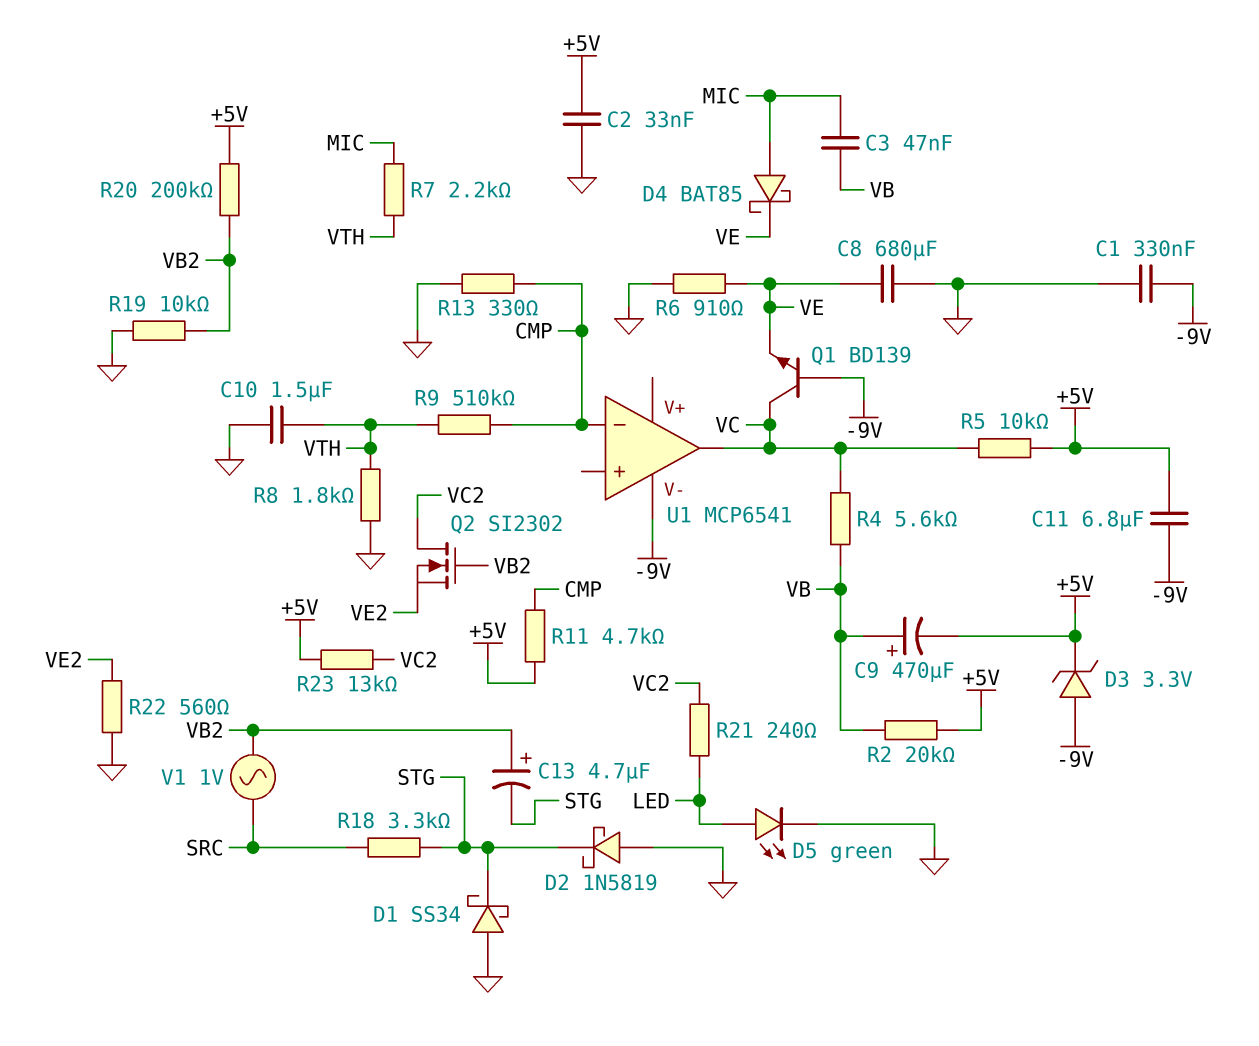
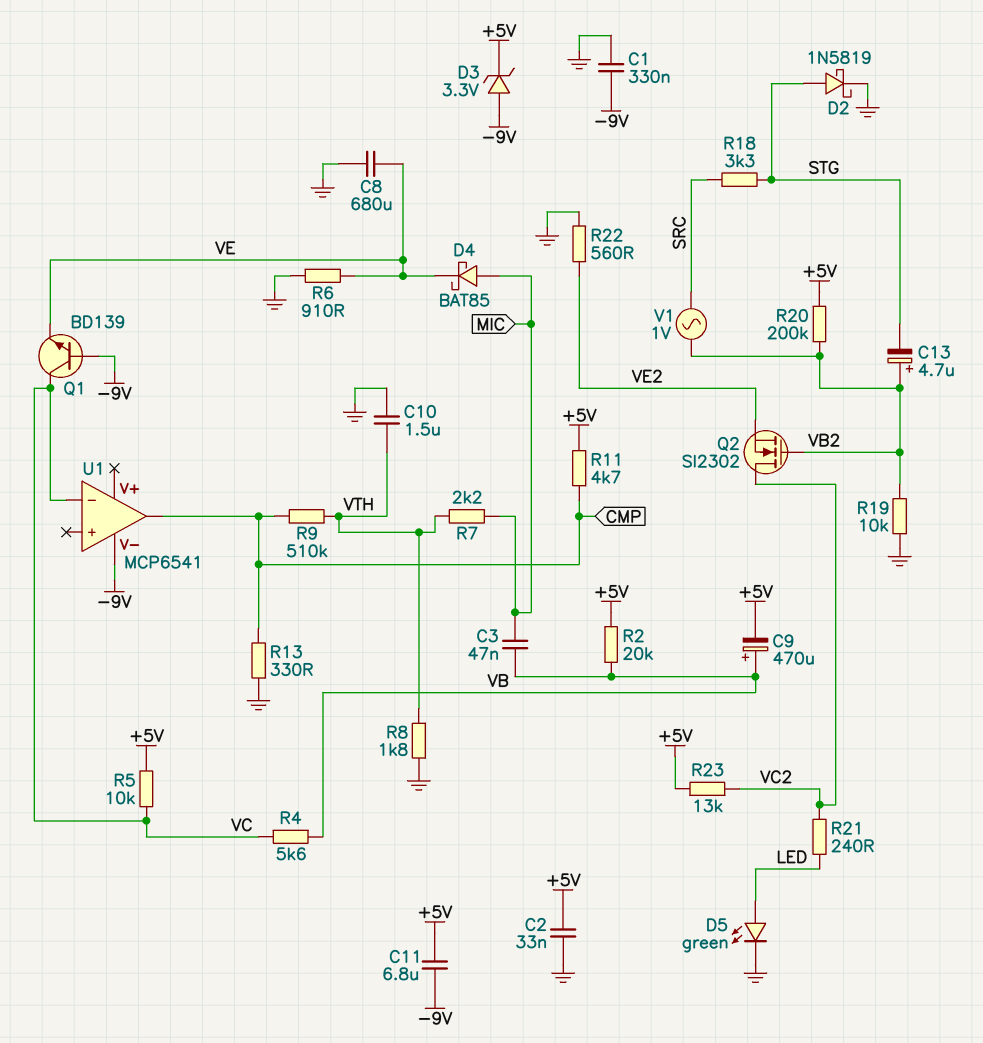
D1: schottky SS34 (A GND, K STG) -> none
D2: schottky 1N5819 (A GND, K STG) -> schottky 1N5819 (A STG, K GND)
U1 pin in-: CMP -> VC
U1 pin out: VC -> CMP

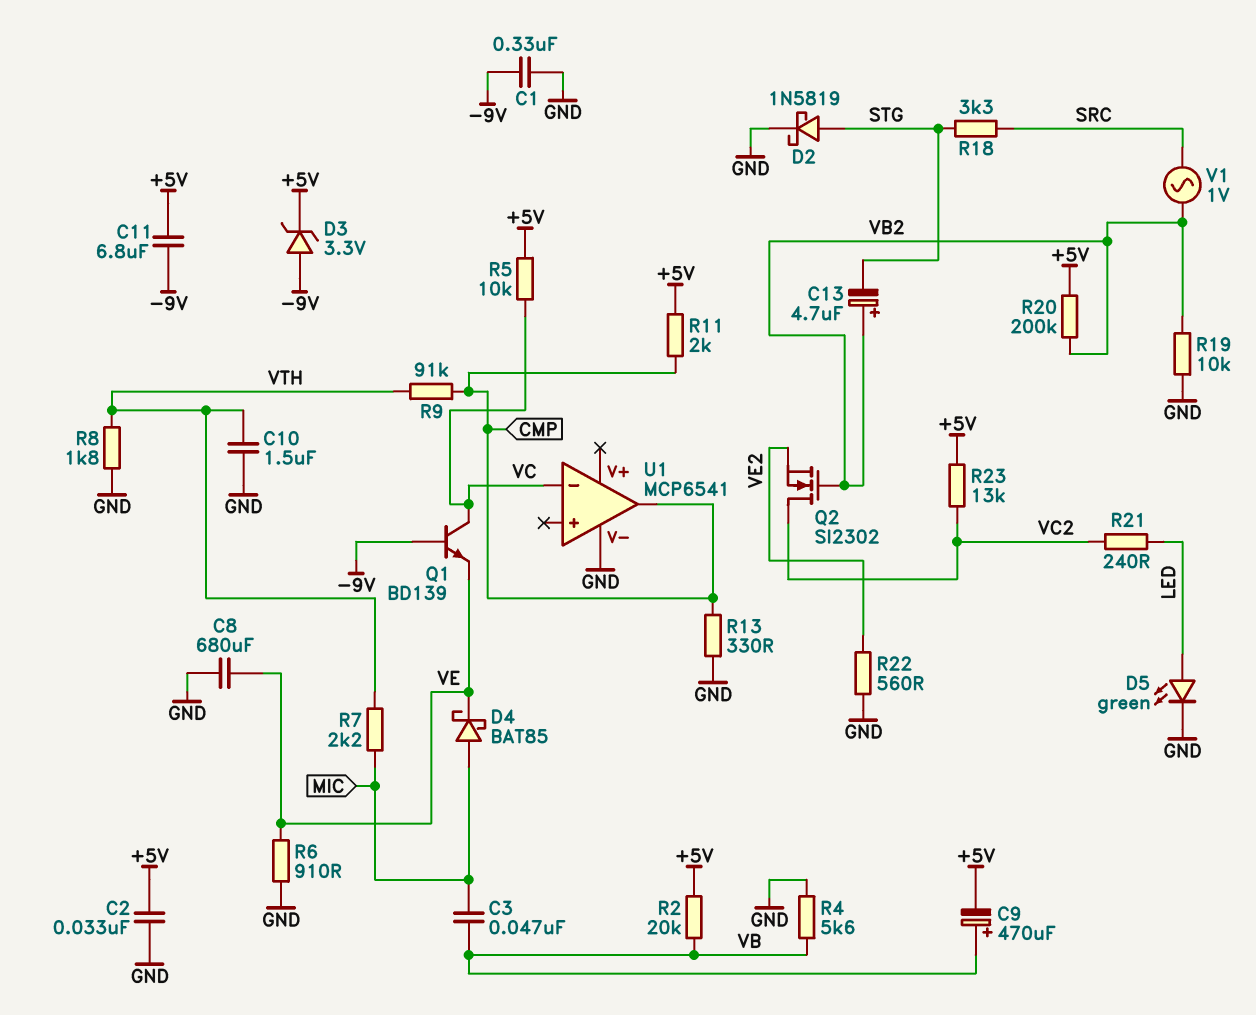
R4: 5.6k (VB, VC) -> 5.6k (GND, VB)
R9: 510k (CMP, VTH) -> 91k (CMP, VTH)
R11: 4.7k (+5V, CMP) -> 2k (+5V, CMP)
U1 pin V-: -9V -> GND

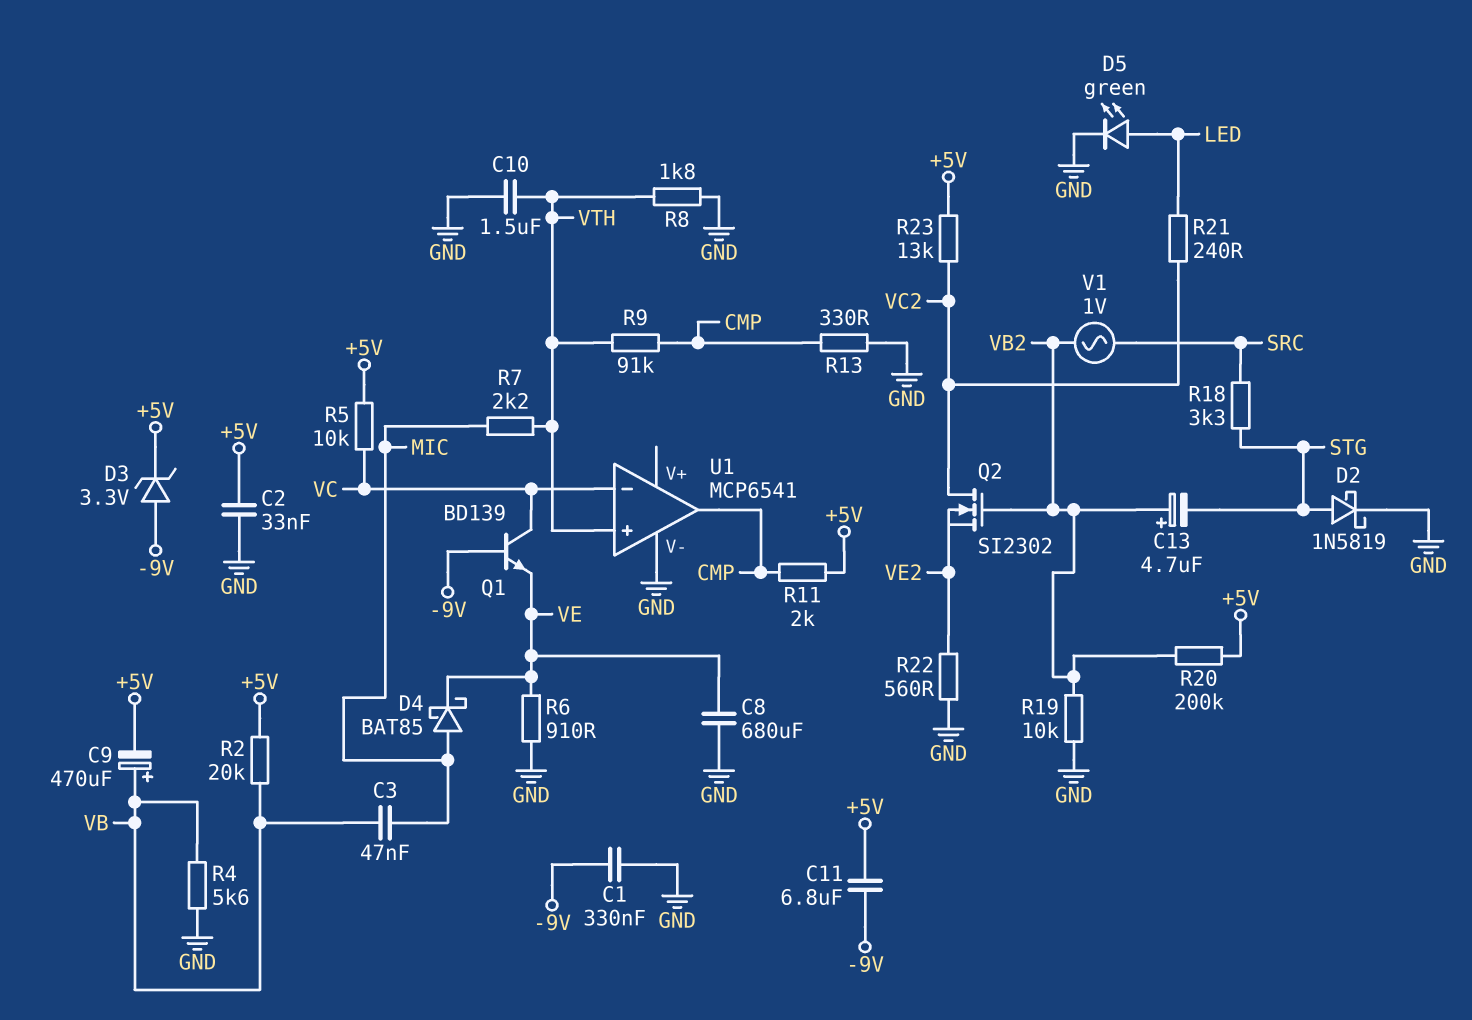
U1 pin in+: none -> VTH

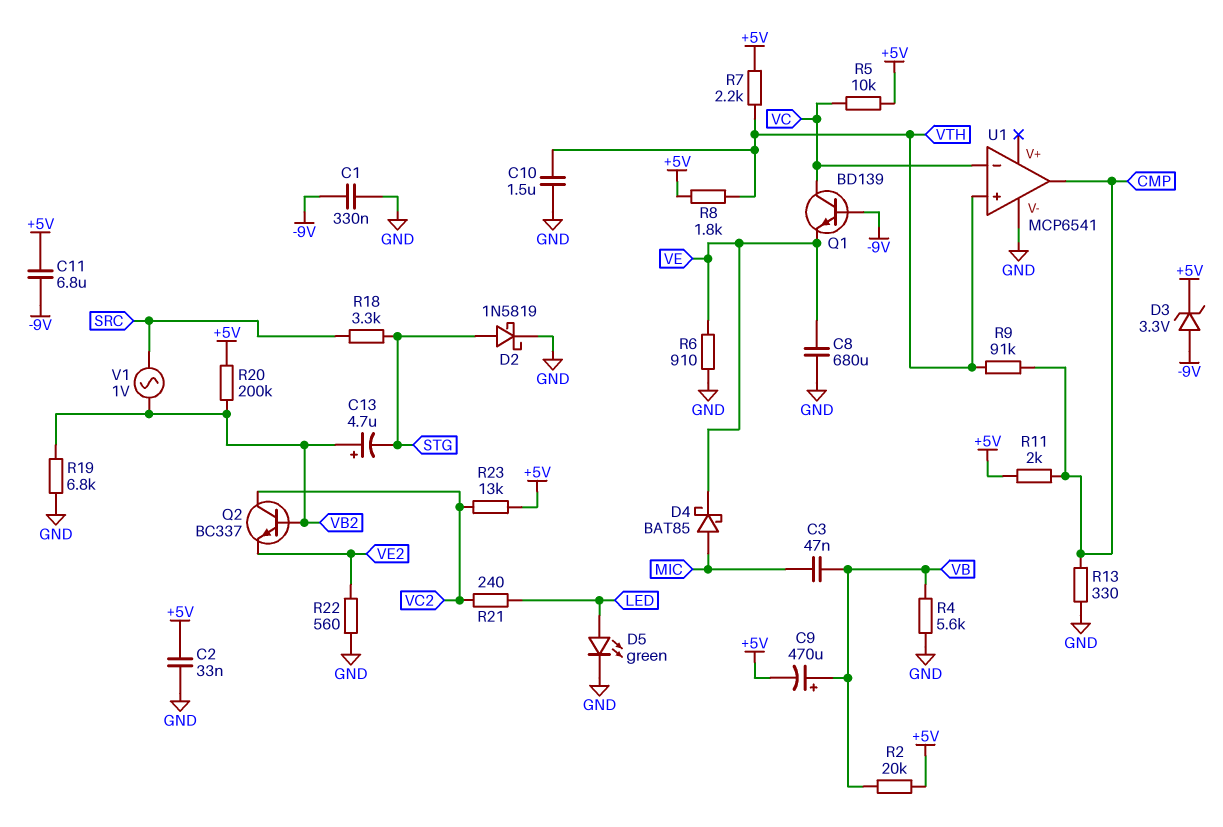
Q2: NMOS SI2302 (G VB2, D VC2, S VE2) -> NPN BC337 (B VB2, C VC2, E VE2)
R7: 2.2k (MIC, VTH) -> 2.2k (+5V, VTH)
R8: 1.8k (GND, VTH) -> 1.8k (+5V, VTH)
R19: 10k (GND, VB2) -> 6.8k (GND, VB2)

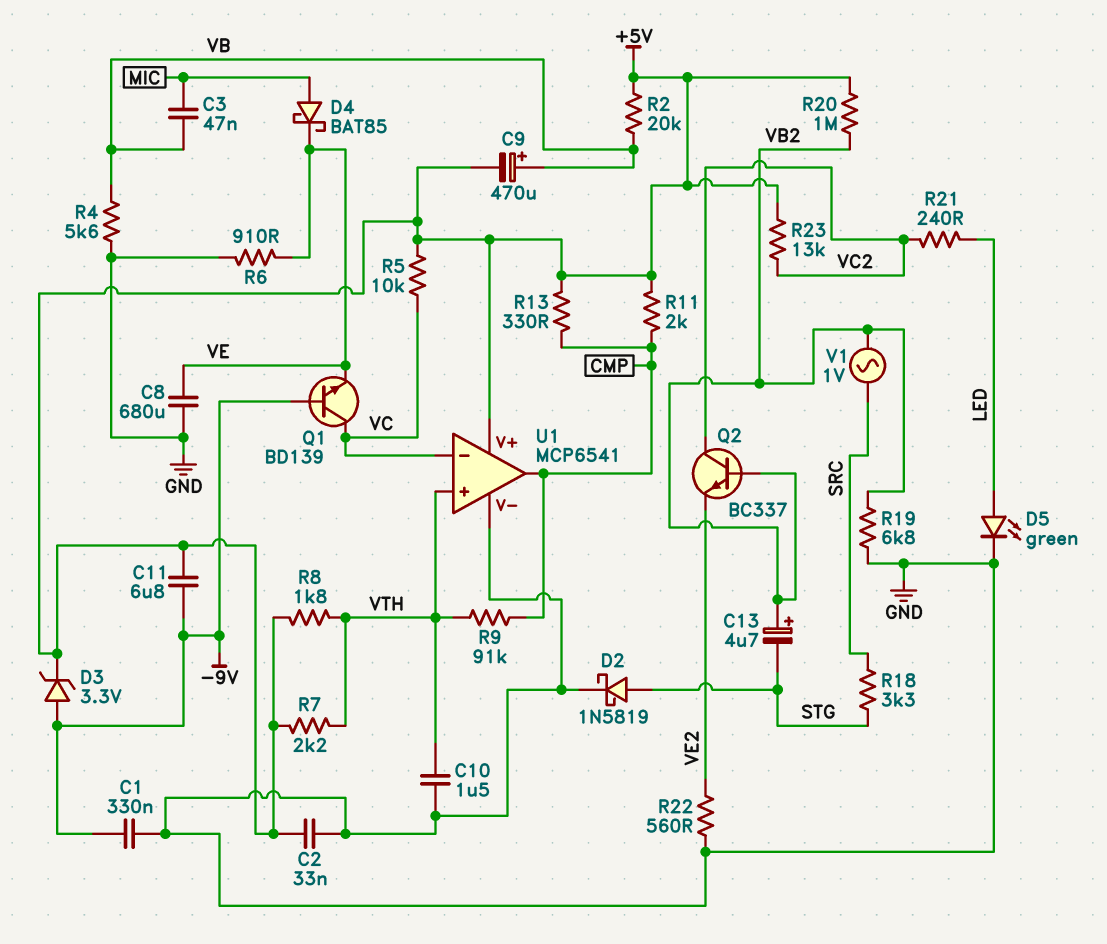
R13: 330 (CMP, GND) -> 330 (+5V, CMP)
R20: 200k (+5V, VB2) -> 1M (+5V, VB2)
U1 pin V+: none -> +5V

